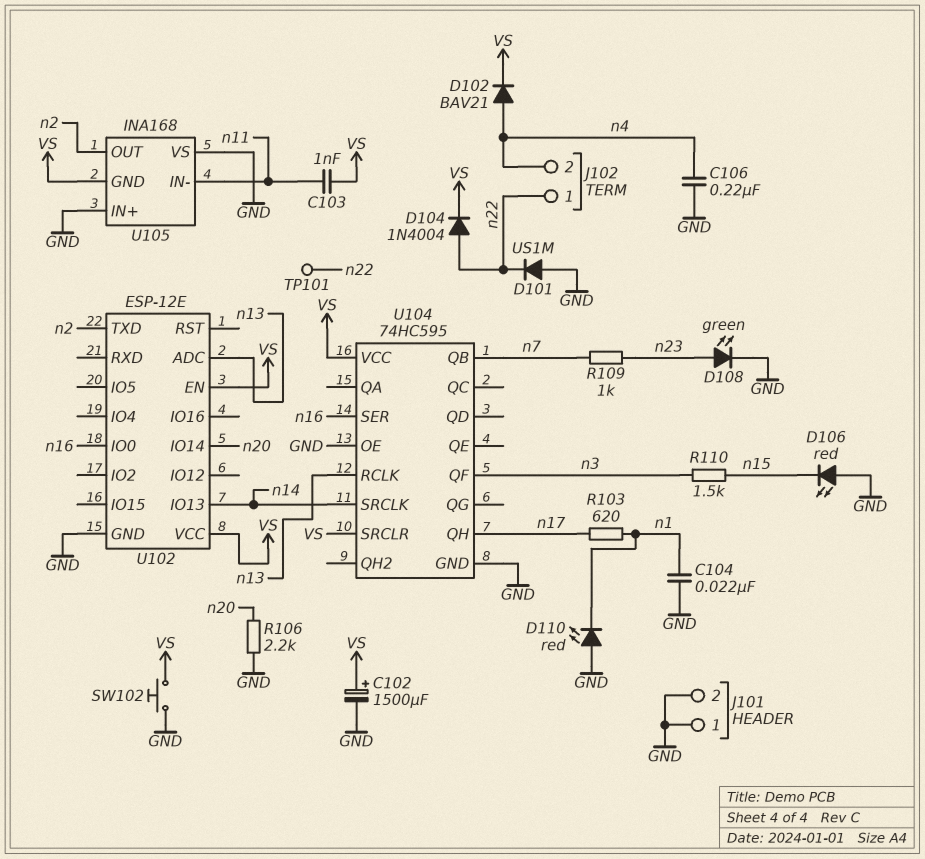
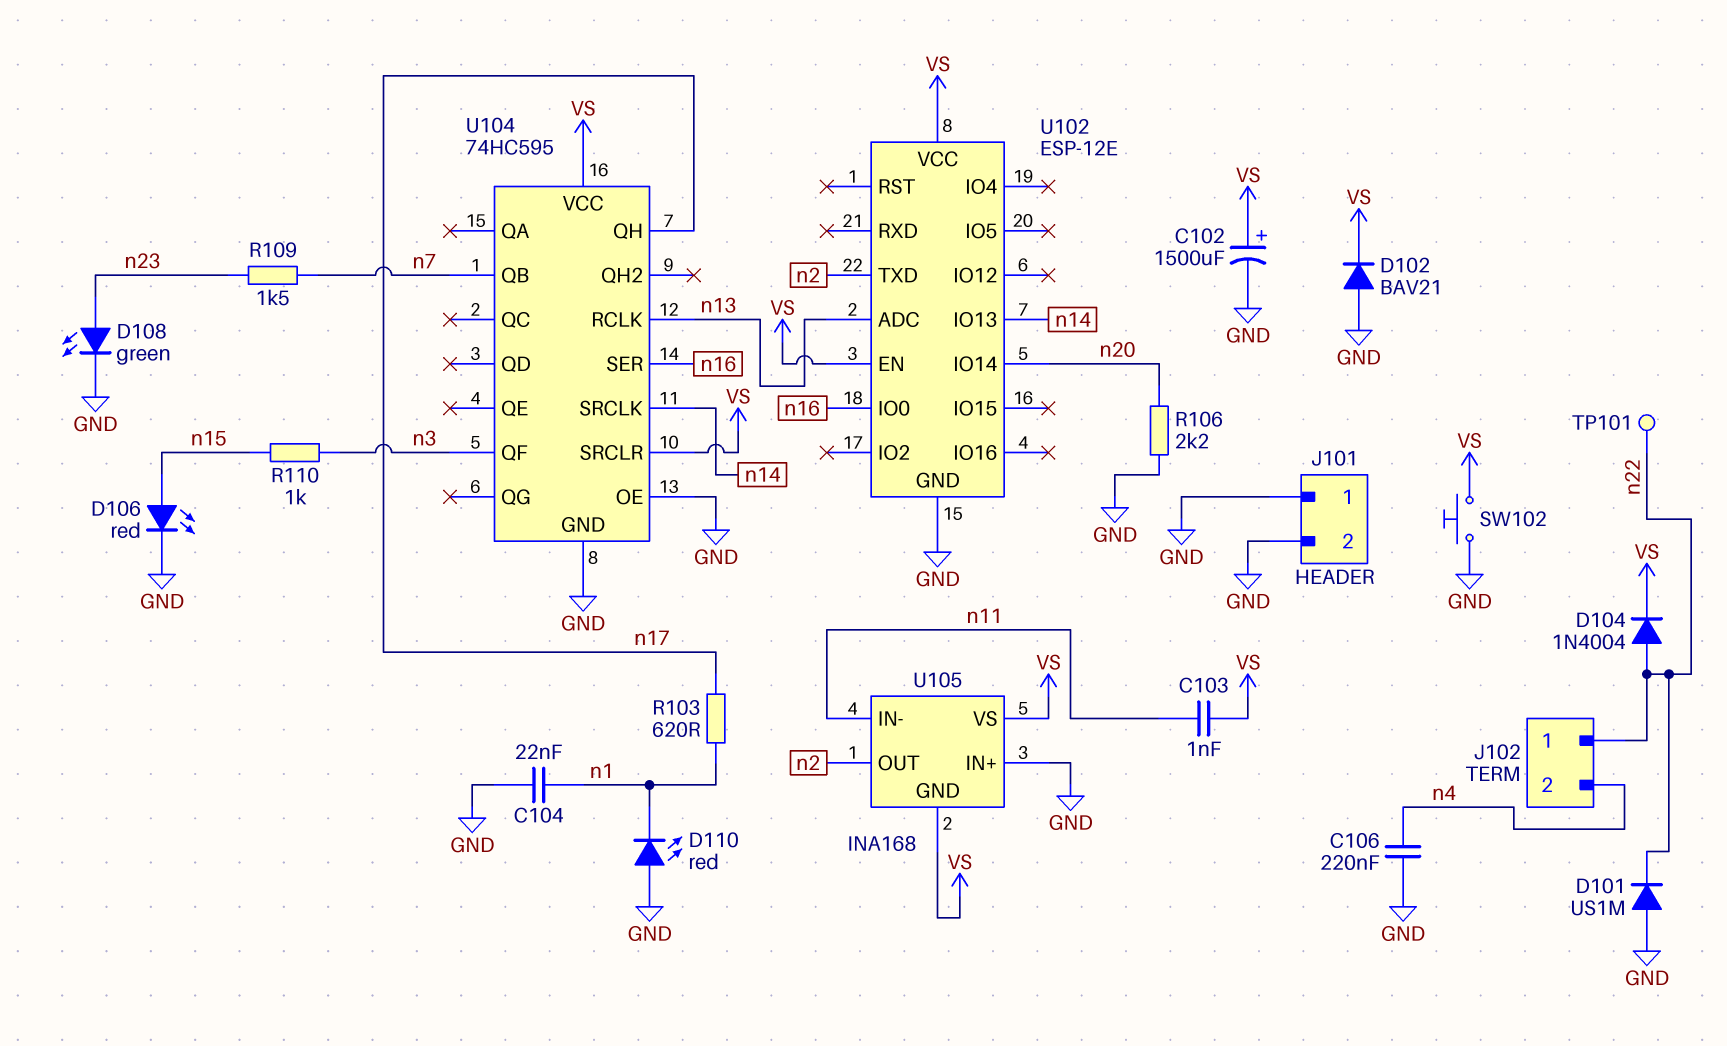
D102: diode BAV21 (A n4, K VS) -> diode BAV21 (A GND, K VS)
D106: LED red (A GND, K n15) -> LED red (A n15, K GND)
R109: 1k (n7, n23) -> 1.5k (n7, n23)
R110: 1.5k (n3, n15) -> 1k (n3, n15)
U105 pin VS: GND -> VS

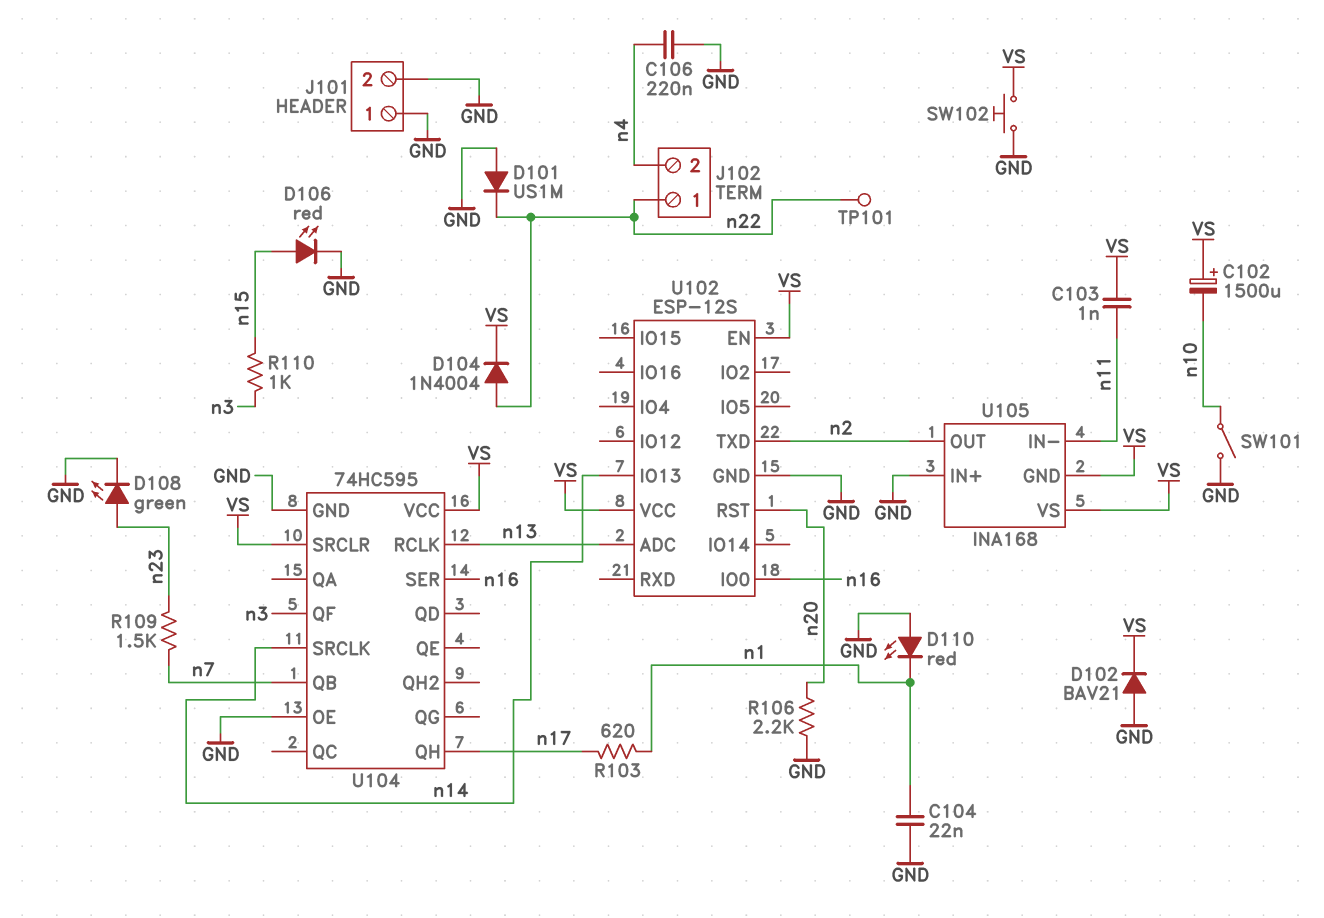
C102: 1500uF (plus VS, minus GND) -> 1500uF (plus VS, minus n10)
SW101: none -> switch (GND, n10)
U102: ESP-12E -> ESP-12S
U102 pin IO14: n20 -> none
U102 pin RST: none -> n20

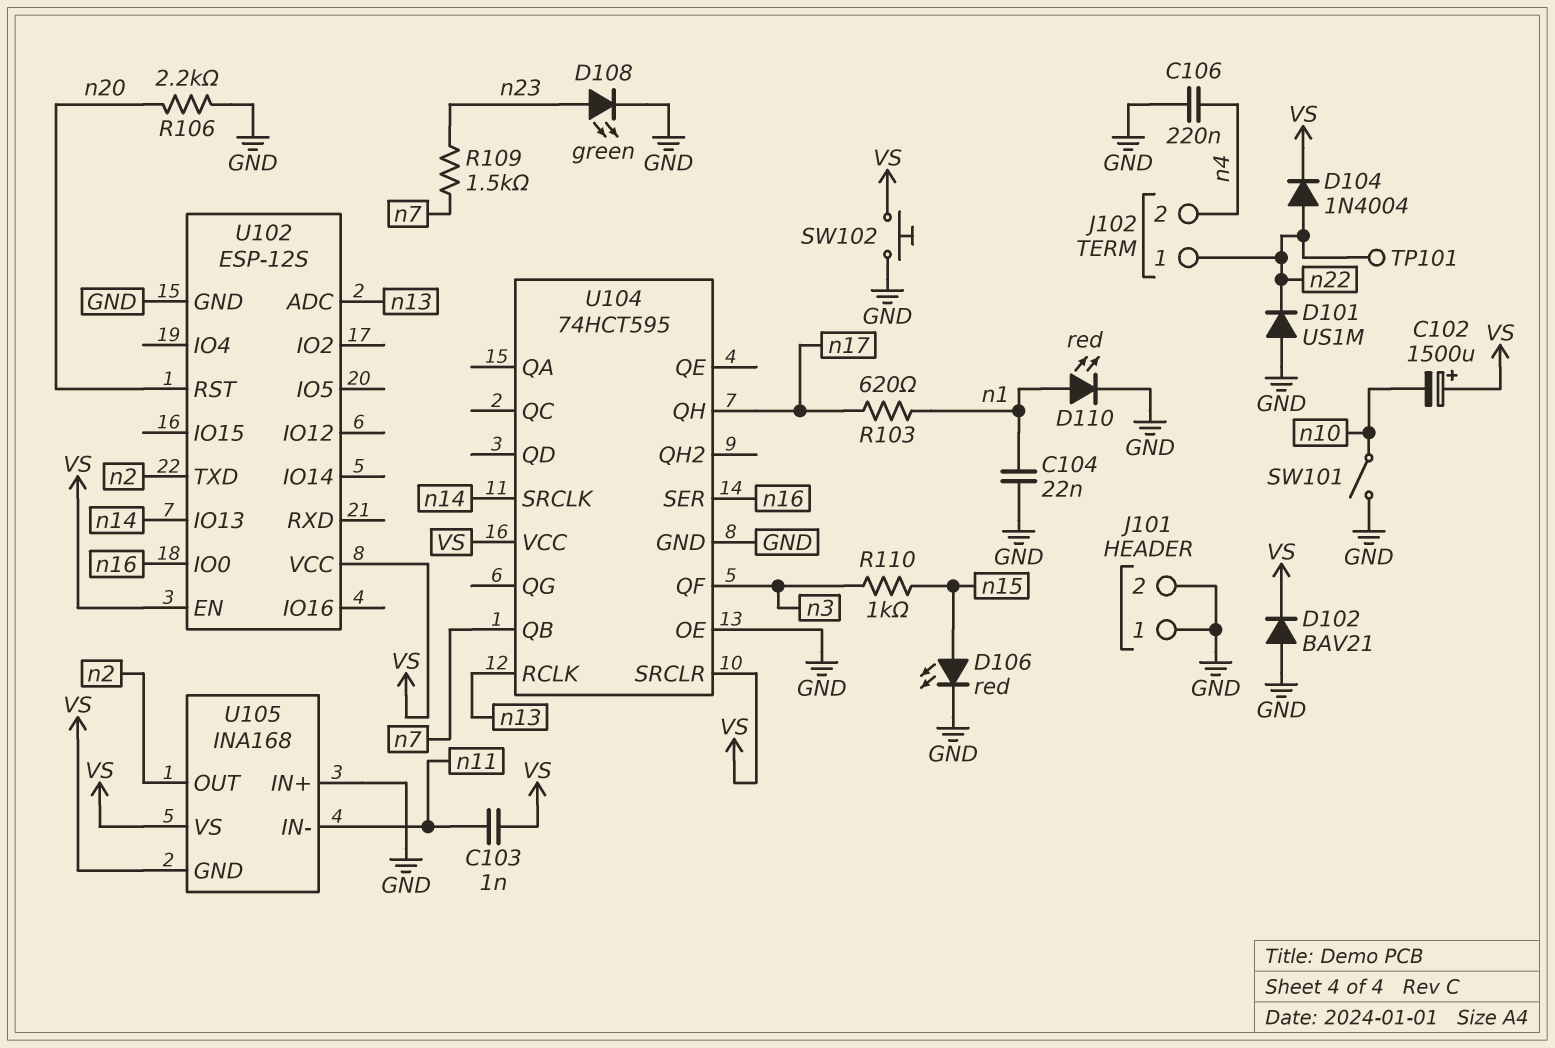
D110: LED red (A GND, K n1) -> LED red (A n1, K GND)
U104: 74HC595 -> 74HCT595

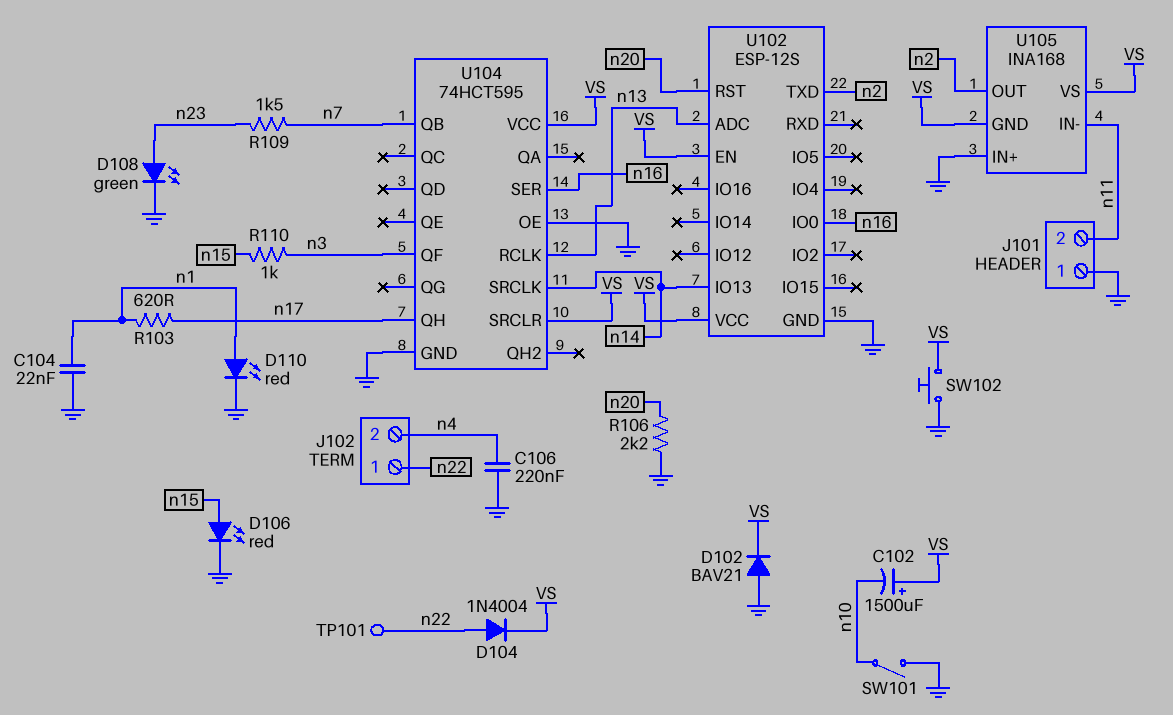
C103: 1nF (VS, n11) -> none
D101: diode US1M (A GND, K n22) -> none
J101 pin 2: GND -> n11

